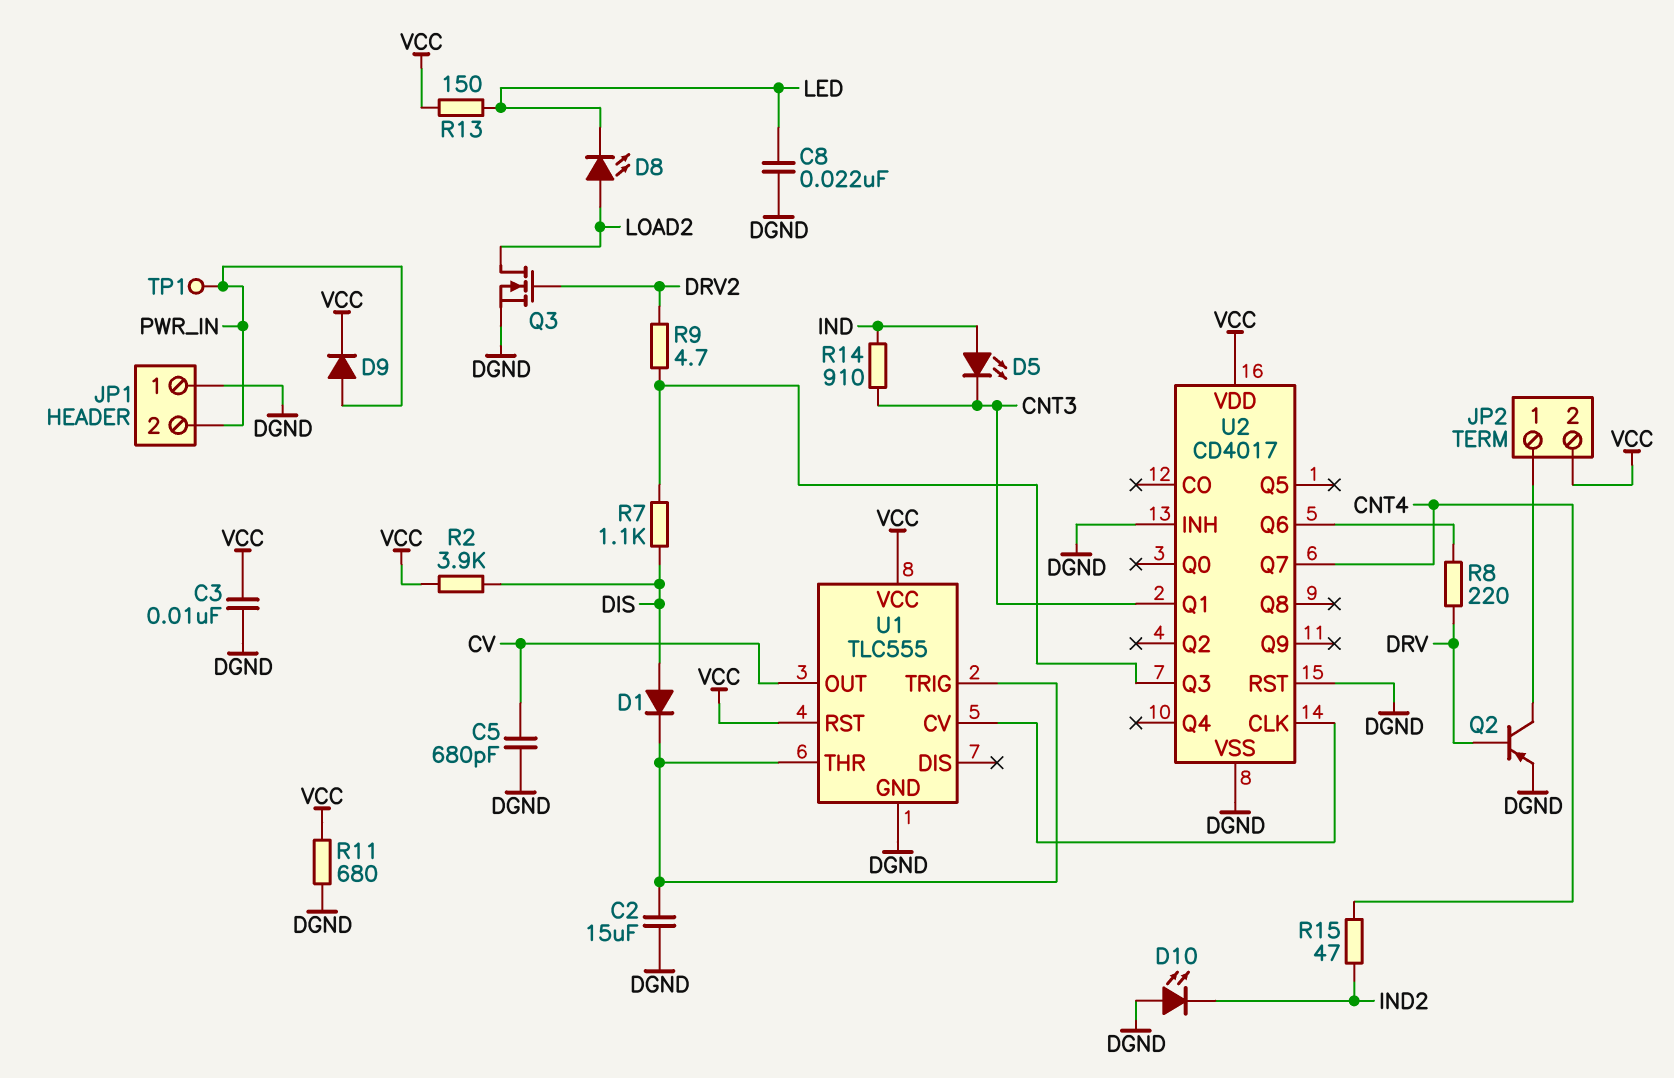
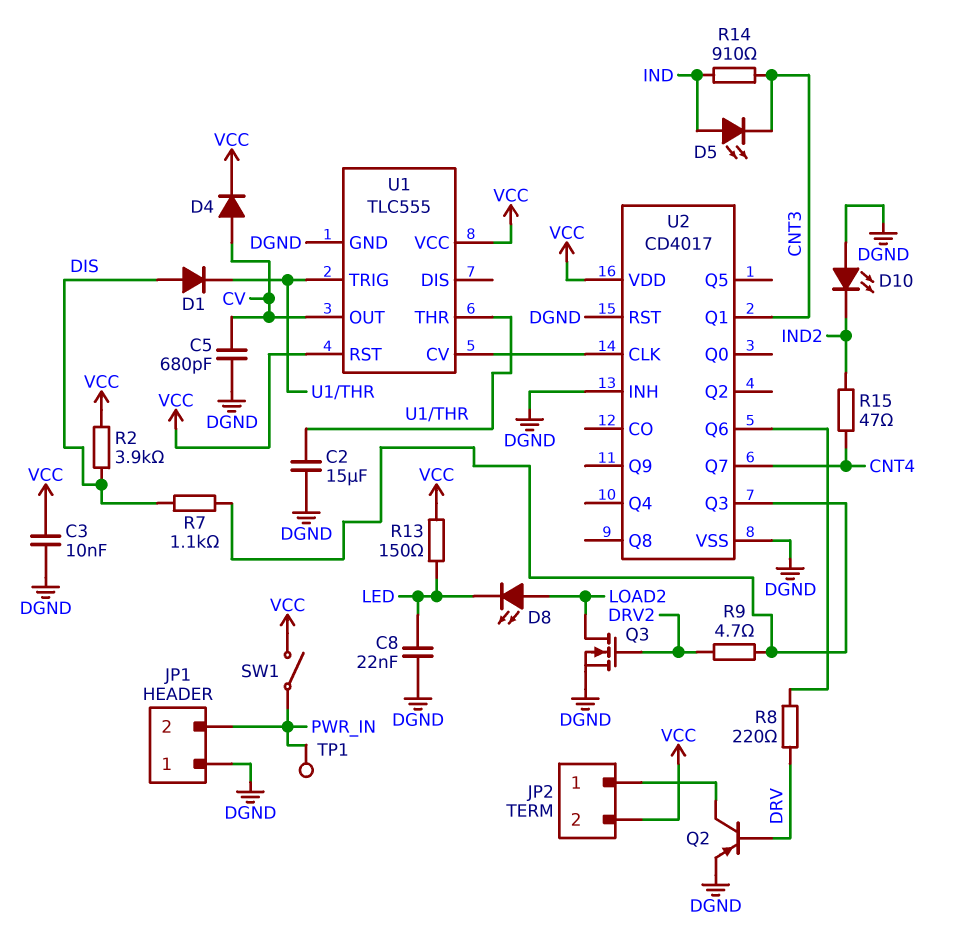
D4: none -> diode (A CV, K VCC)
D9: diode (A PWR_IN, K VCC) -> none
R11: 680 (DGND, VCC) -> none
SW1: none -> switch (PWR_IN, VCC)

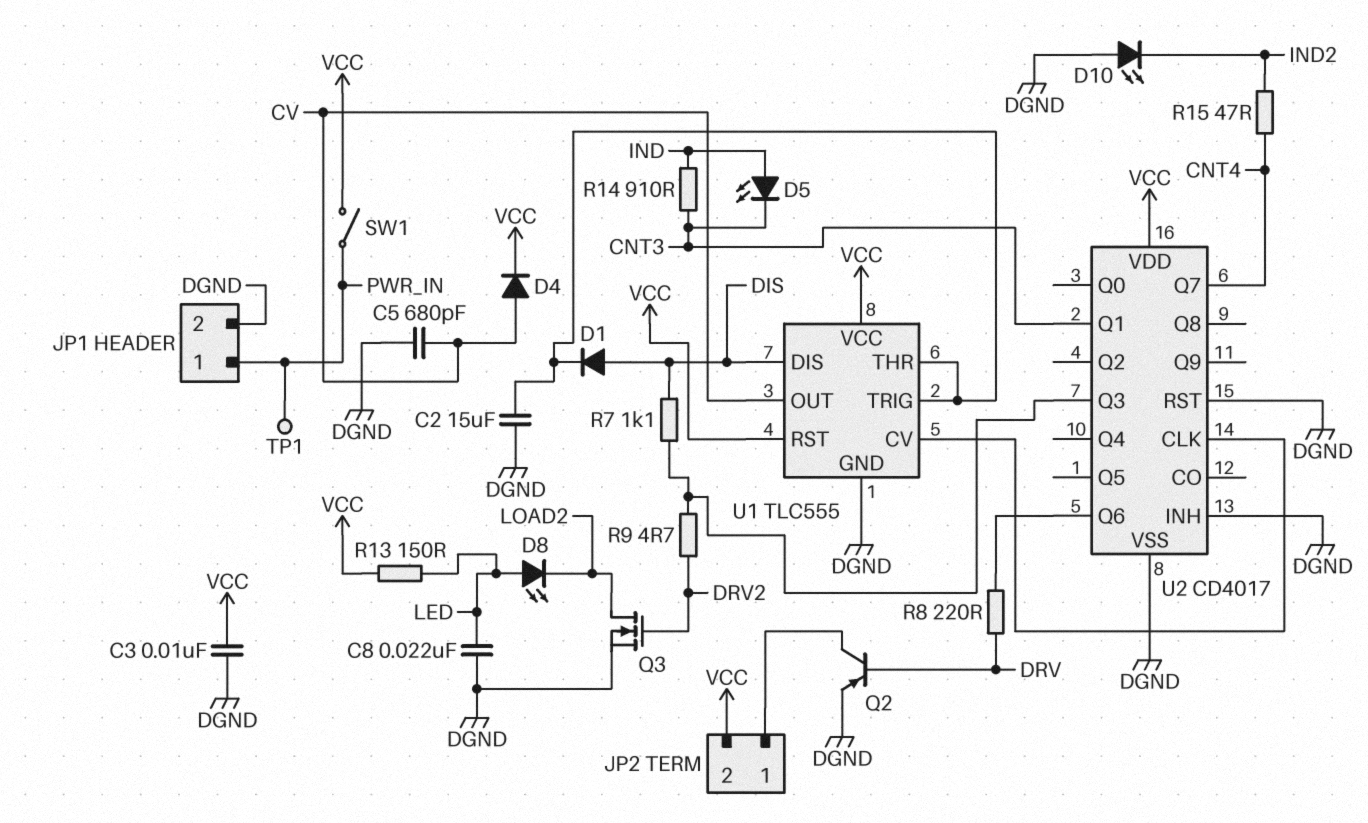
D8: LED (A LOAD2, K LED) -> LED (A LED, K LOAD2)
JP1 pin 1: DGND -> PWR_IN
JP1 pin 2: PWR_IN -> DGND
R2: 3.9k (DIS, VCC) -> none
U1 pin DIS: none -> DIS

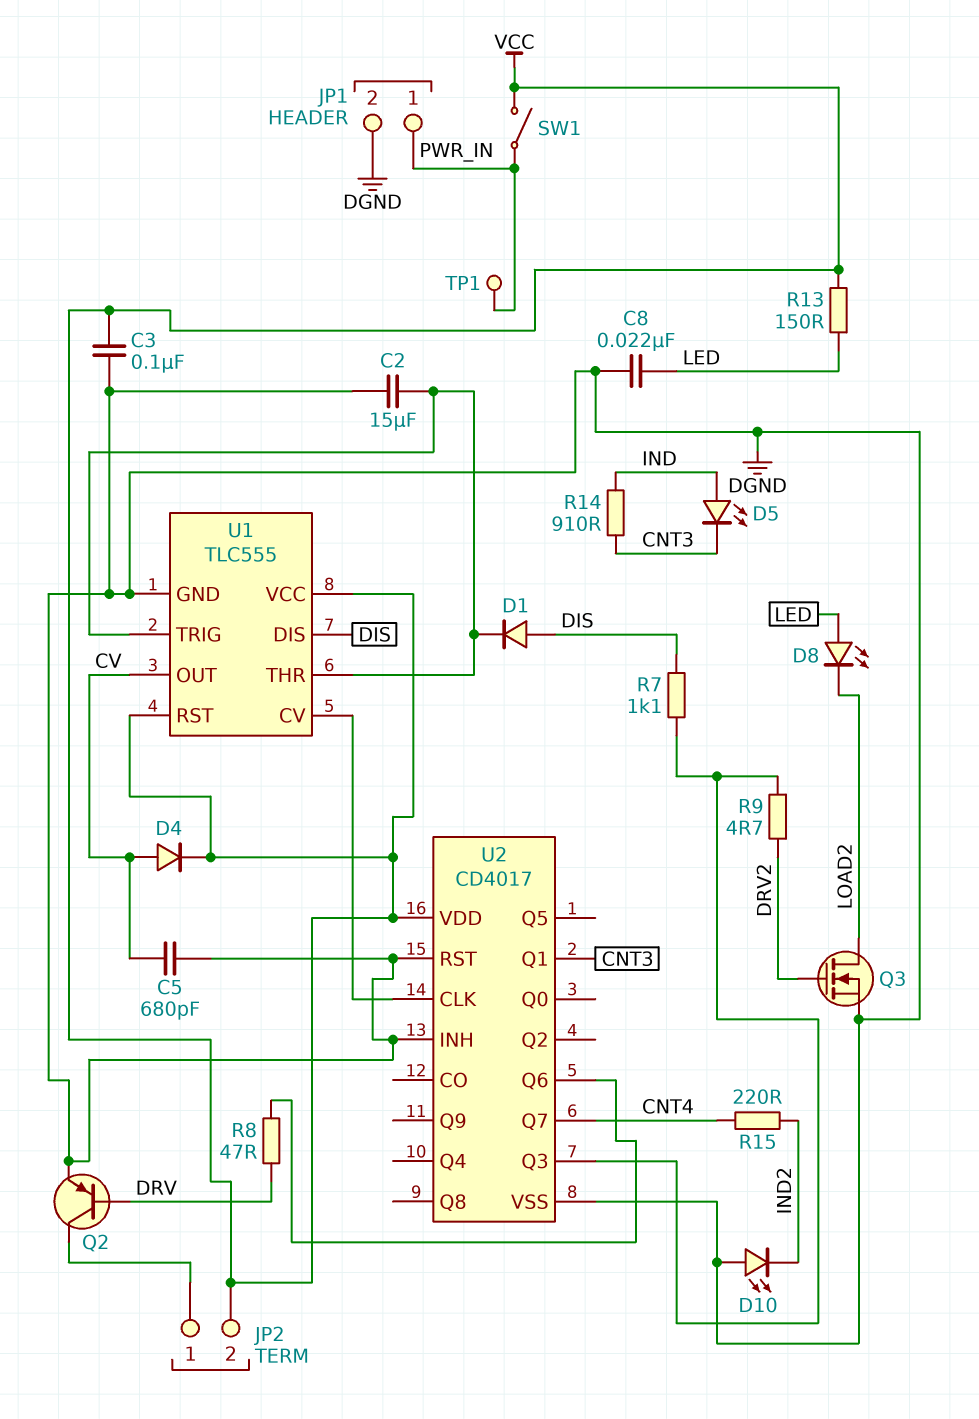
C3: 10nF (DGND, VCC) -> 100nF (DGND, VCC)
R8: 220 (DRV, U2/Q6) -> 47 (DRV, U2/Q6)
R15: 47 (CNT4, IND2) -> 220 (CNT4, IND2)

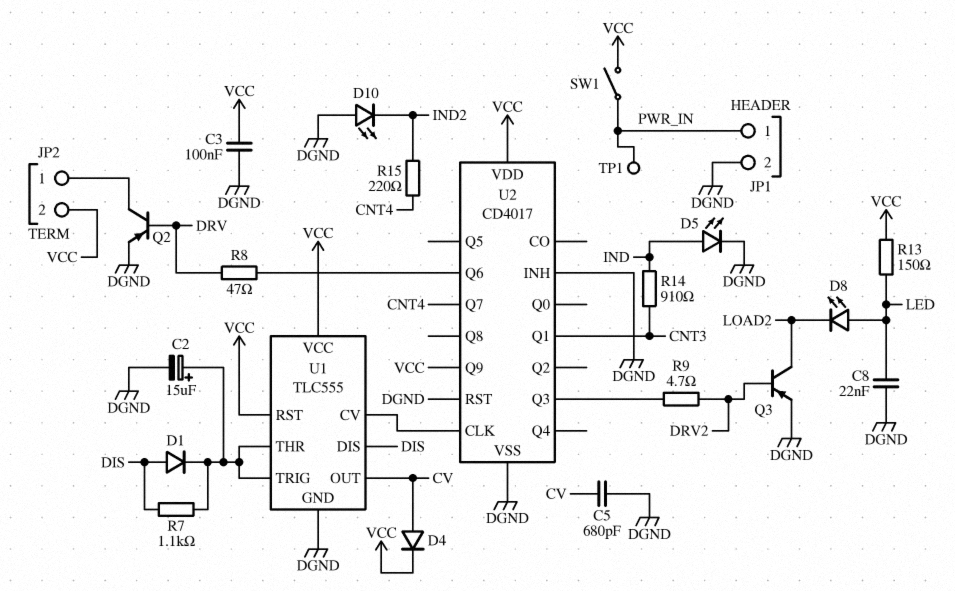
C2: 15uF (DGND, U1/THR) -> 15uF (plus U1/THR, minus DGND)
D5: LED (A IND, K CNT3) -> LED (A IND, K DGND)
Q3: NMOS (G DRV2, D LOAD2, S DGND) -> PNP (B DRV2, C LOAD2, E DGND)
R7: 1.1k (DIS, U2/Q3) -> 1.1k (DIS, U1/THR)
U2 pin Q9: none -> VCC

